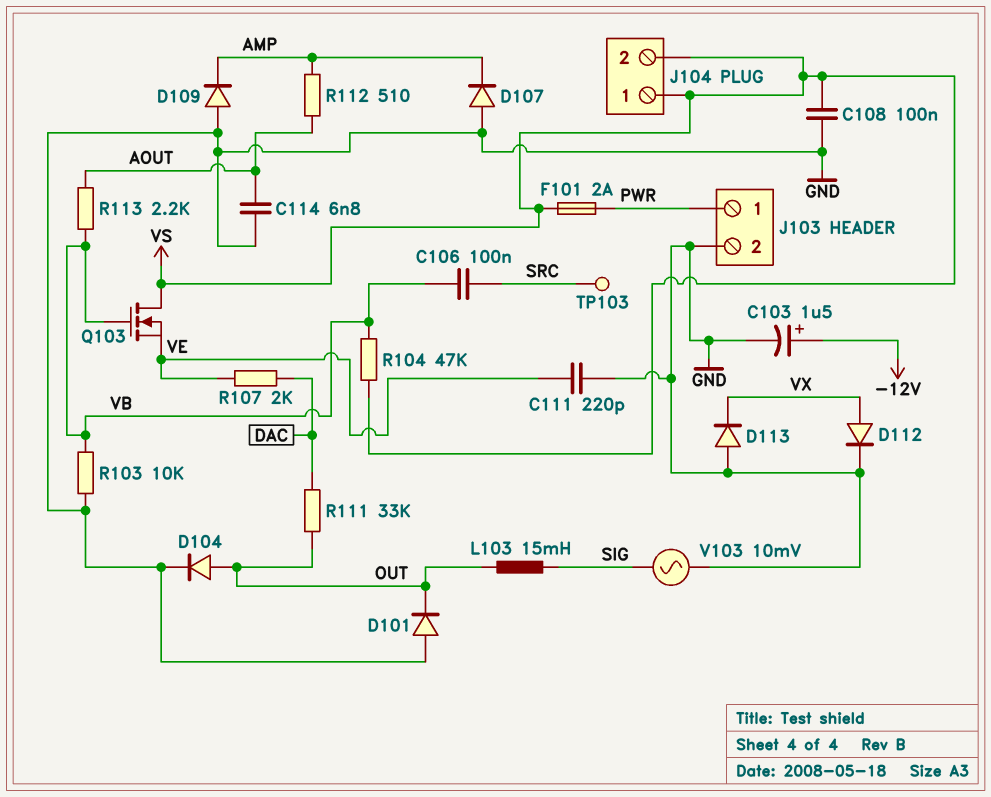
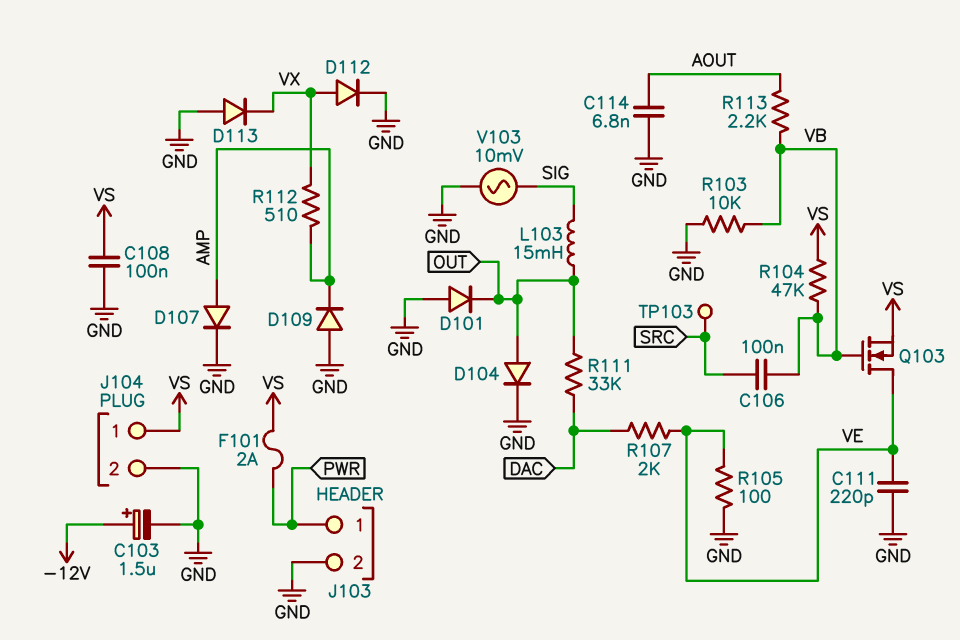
D107: diode (A GND, K AMP) -> diode (A AMP, K GND)
J104 pin 2: VS -> GND
Q103: NMOS (G VB, D VS, S VE) -> NMOS (G VB, D VE, S VS)
R105: none -> 100 (GND, VE)
R112: 510 (AMP, AOUT) -> 510 (AMP, VX)

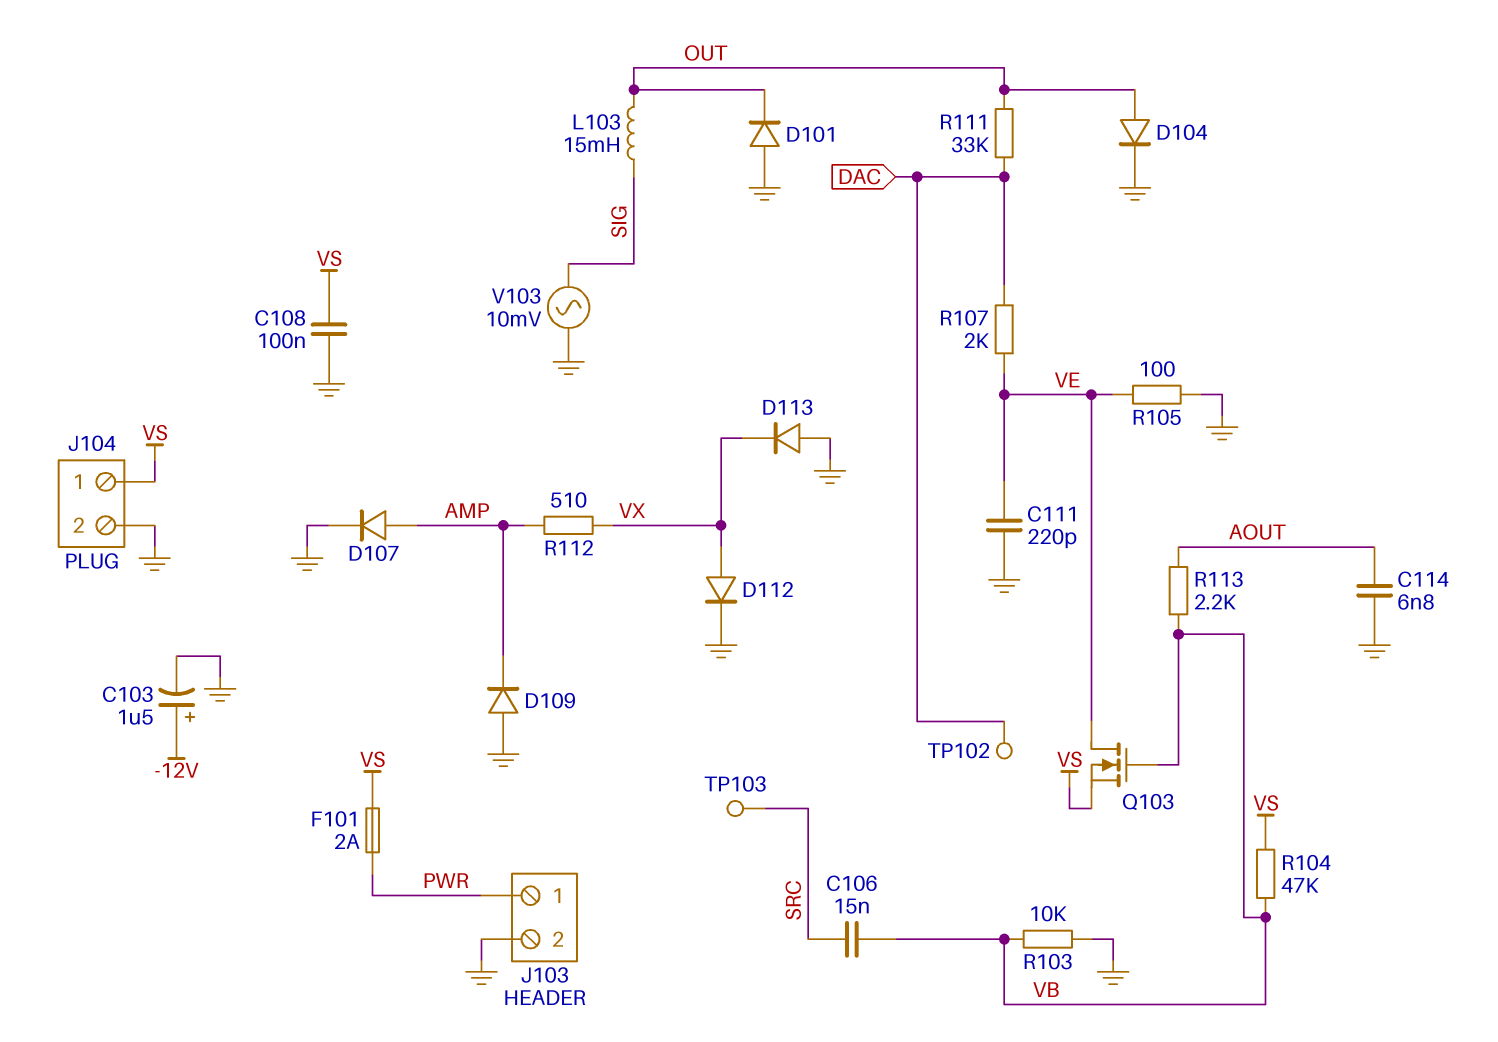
C106: 100nF (SRC, VB) -> 15nF (SRC, VB)
TP102: none -> test point (DAC)

